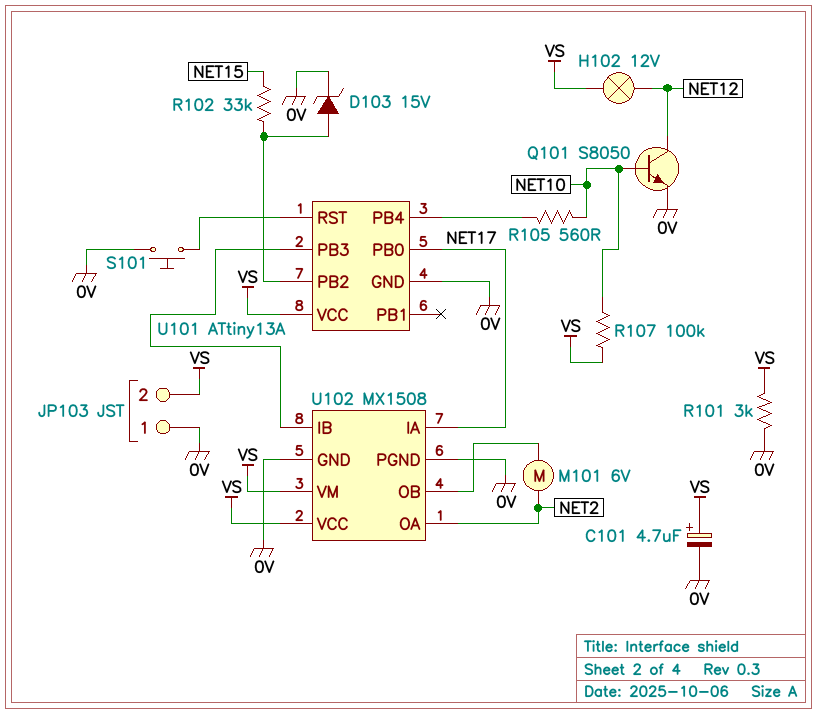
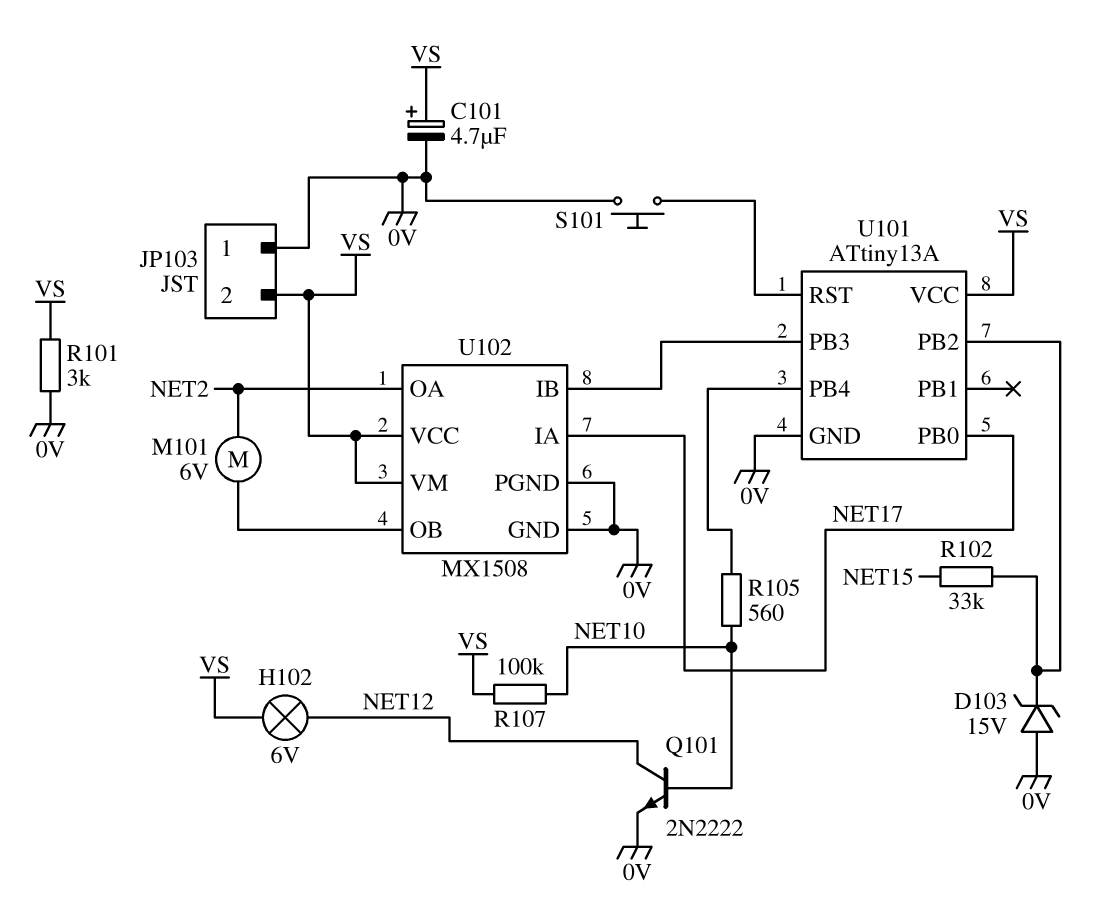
D103: zener 15V (A U101/PB2, K 0V) -> zener 15V (A 0V, K U101/PB2)
H102: lamp 12V (NET12, VS) -> lamp 6V (NET12, VS)
Q101: NPN S8050 (B NET10, C NET12, E 0V) -> NPN 2N2222 (B NET10, C NET12, E 0V)

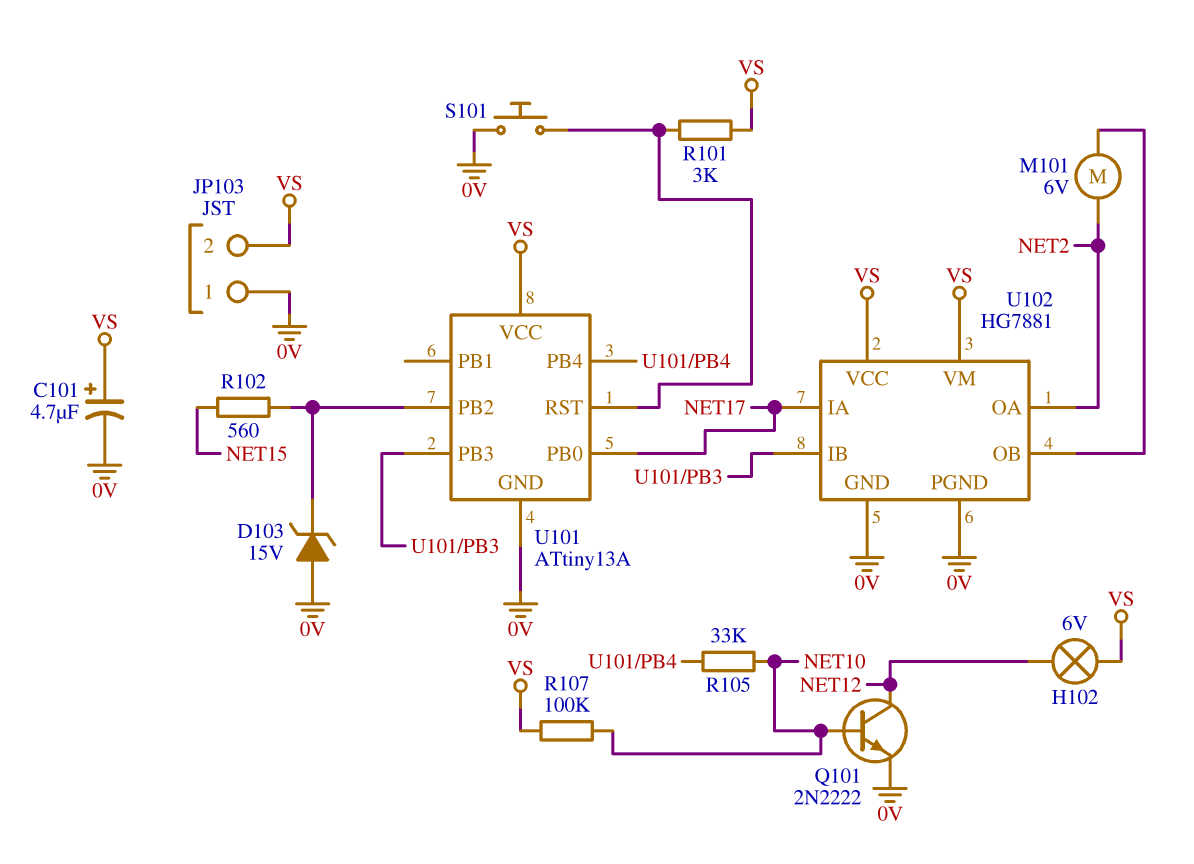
R101: 3k (0V, VS) -> 3k (U101/RST, VS)
R102: 33k (NET15, U101/PB2) -> 560 (NET15, U101/PB2)
R105: 560 (NET10, U101/PB4) -> 33k (NET10, U101/PB4)
U102: MX1508 -> HG7881

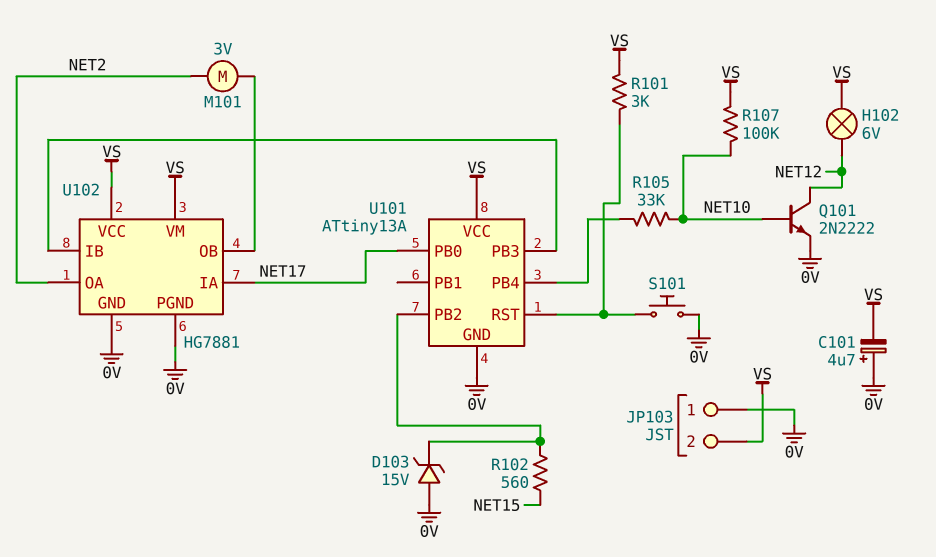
C101: 4.7uF (plus VS, minus 0V) -> 4.7uF (plus 0V, minus VS)
M101: motor 6V (NET2, U102/OB) -> motor 3V (NET2, U102/OB)

